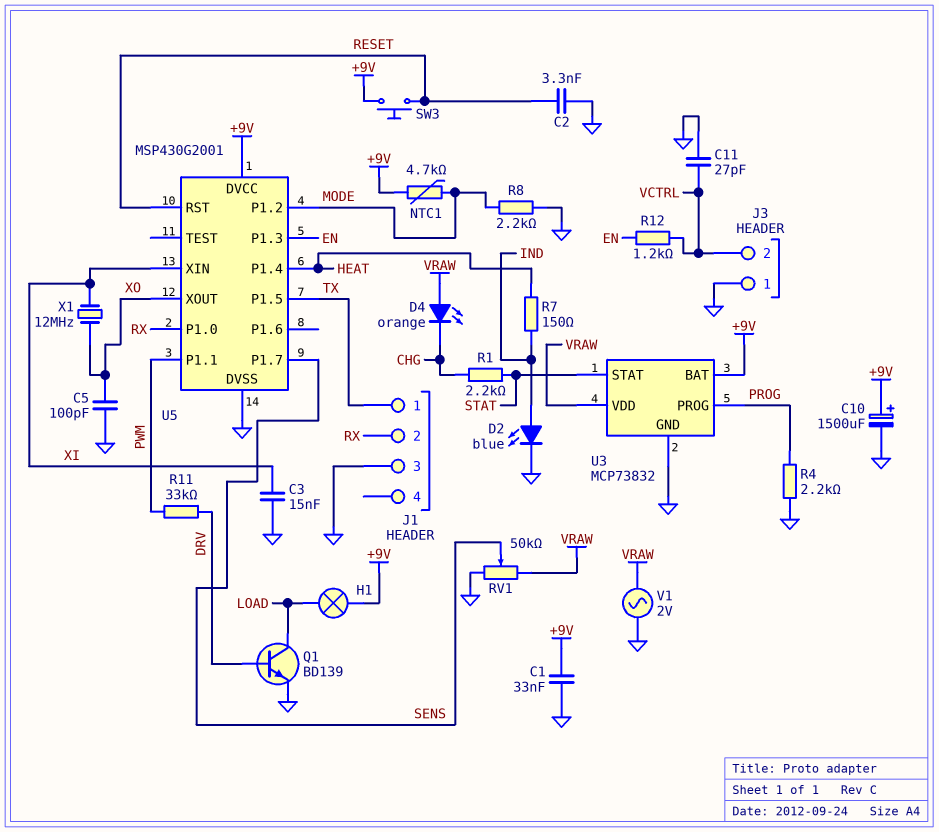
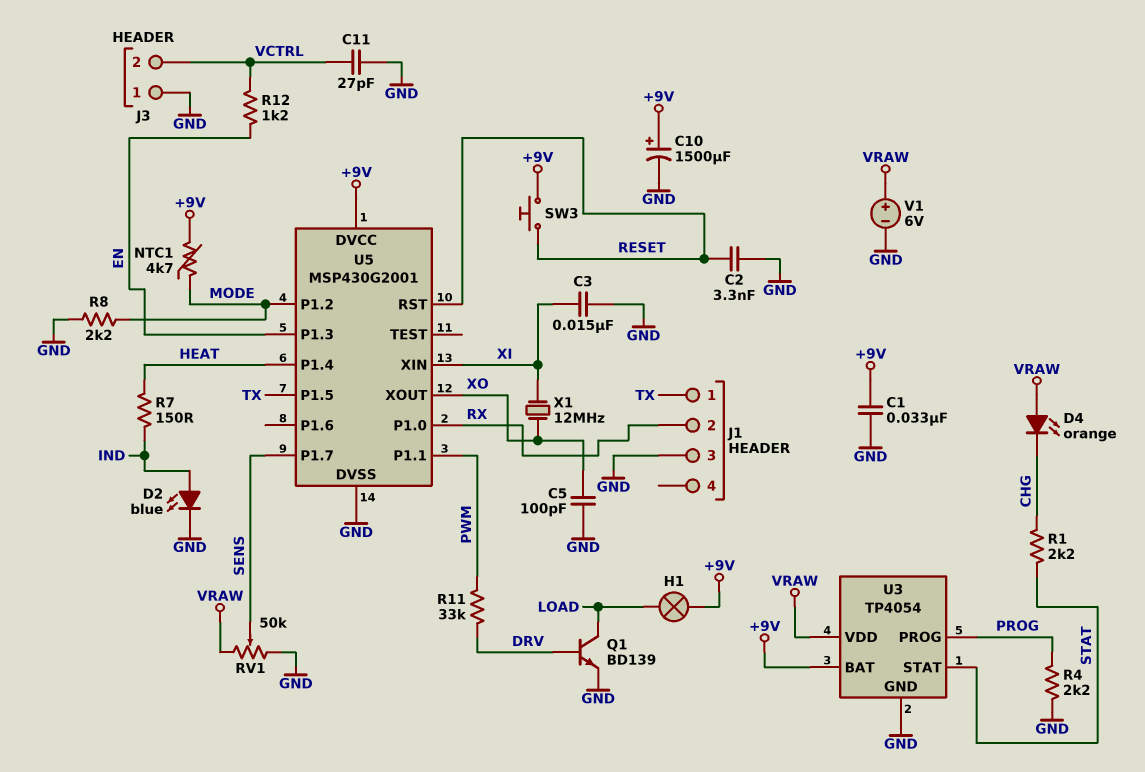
U3: MCP73832 -> TP4054
V1: AC 2V (GND, VRAW) -> 6V (plus VRAW, minus GND)

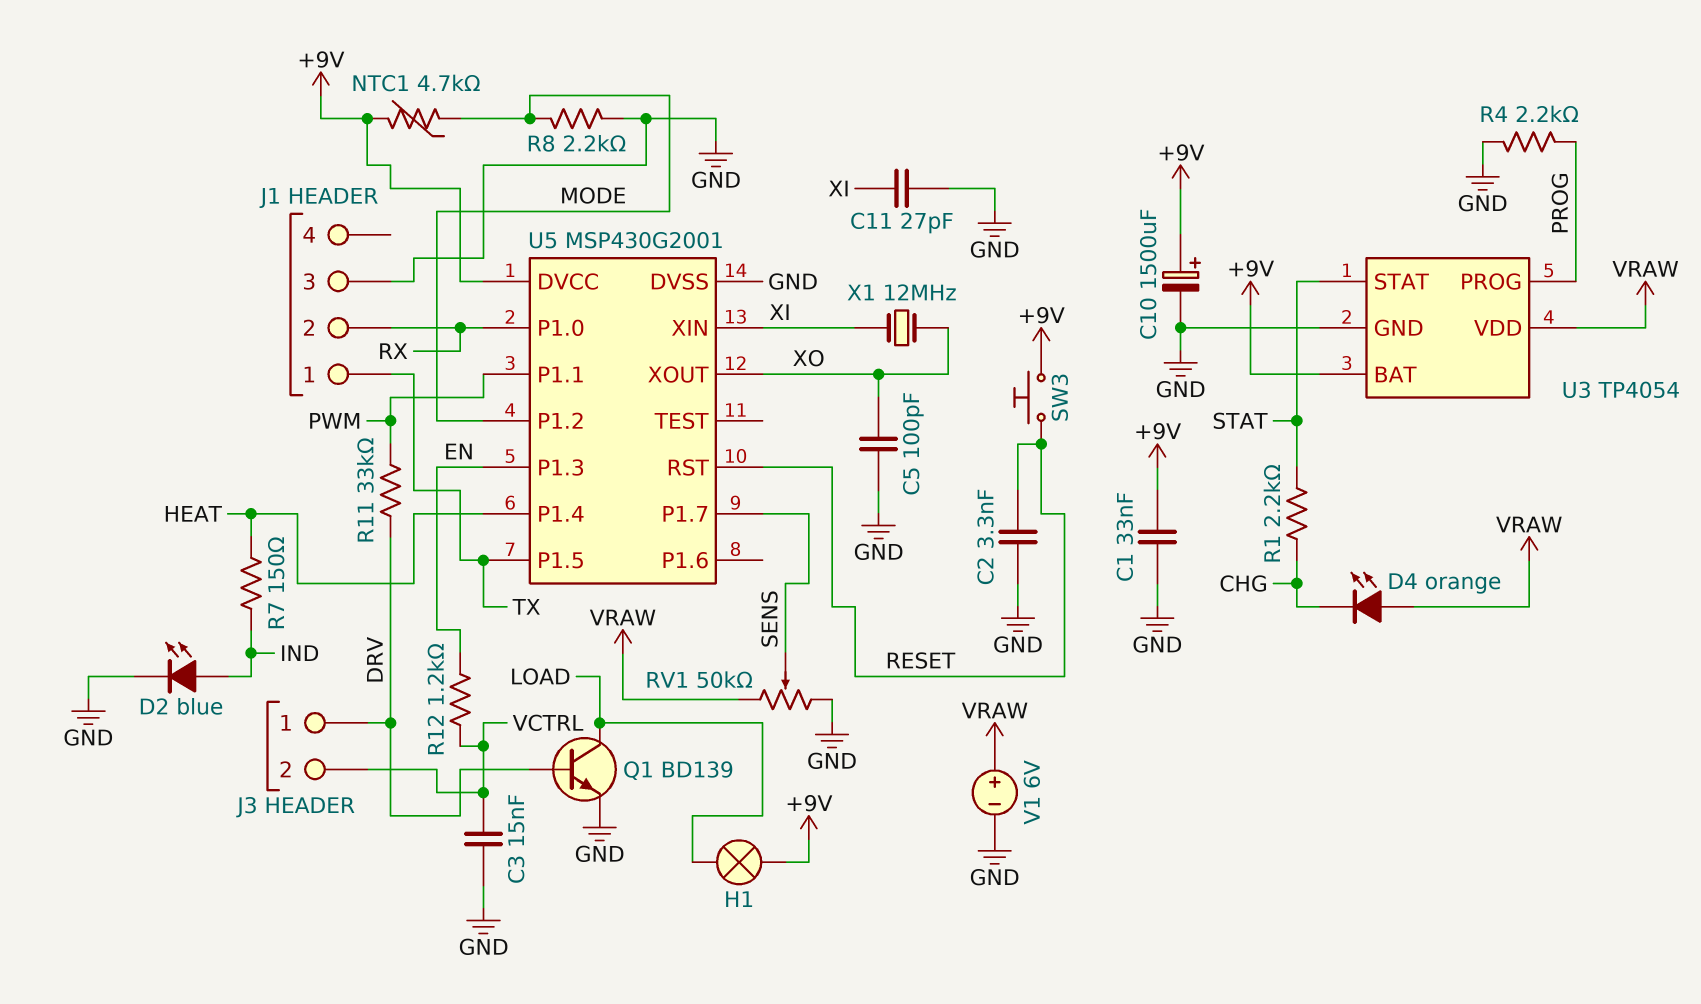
C3: 15nF (GND, XI) -> 15nF (GND, VCTRL)
C11: 27pF (GND, VCTRL) -> 27pF (GND, XI)
J3 pin 1: GND -> DRV

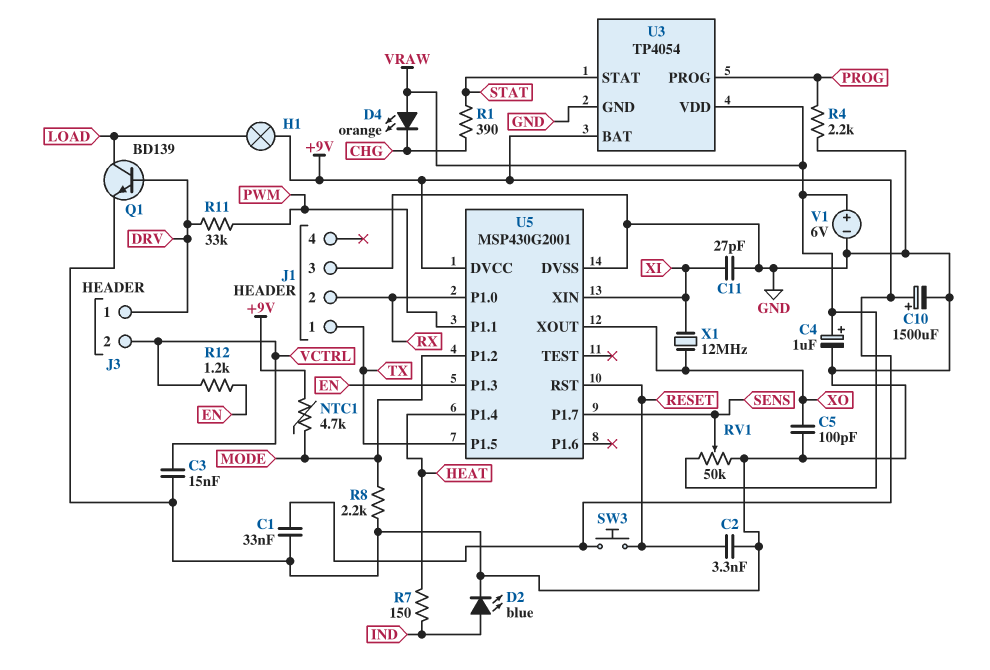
C4: none -> 1uF (plus VRAW, minus GND)
R1: 2.2k (CHG, STAT) -> 390 (CHG, STAT)

